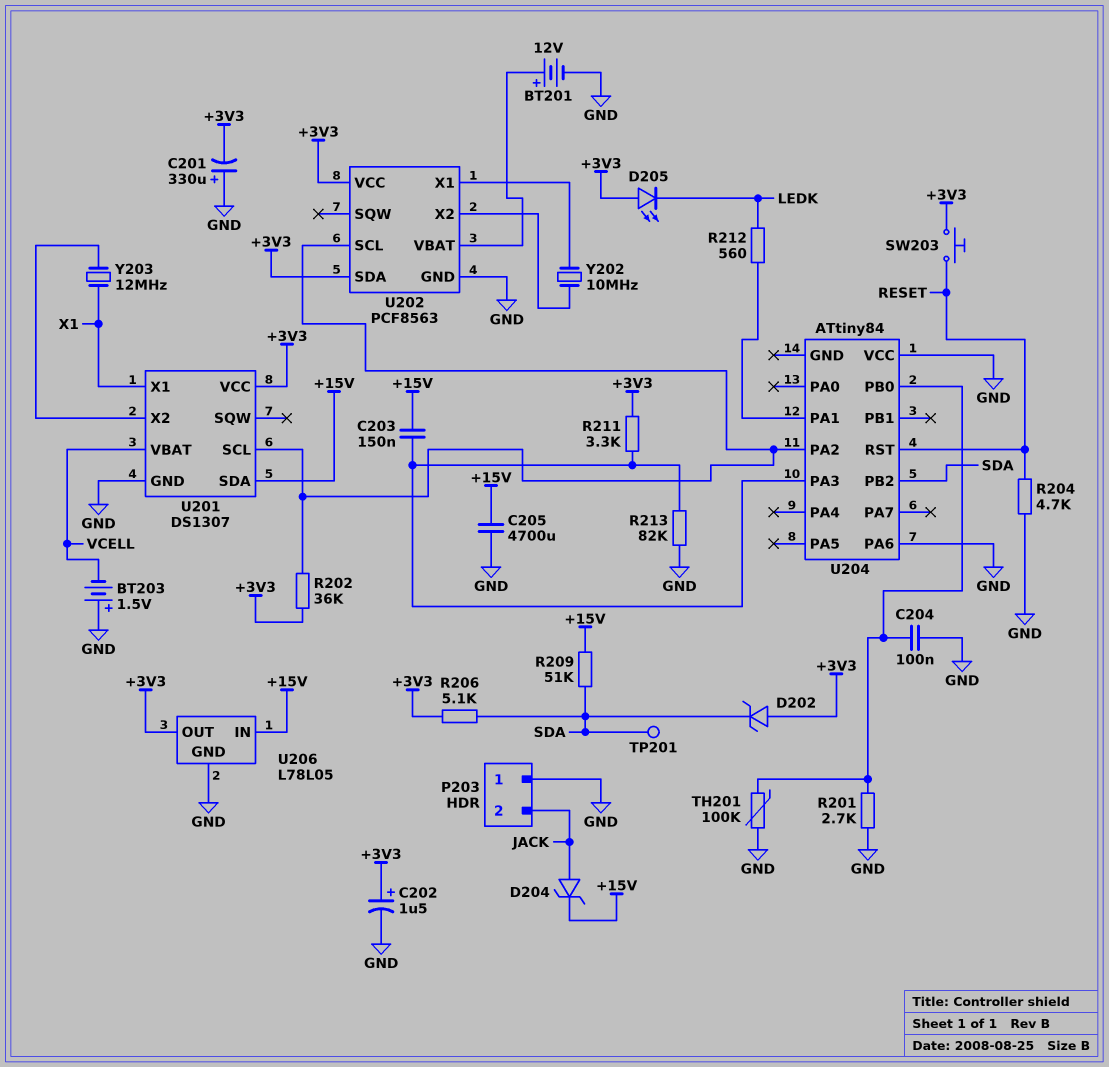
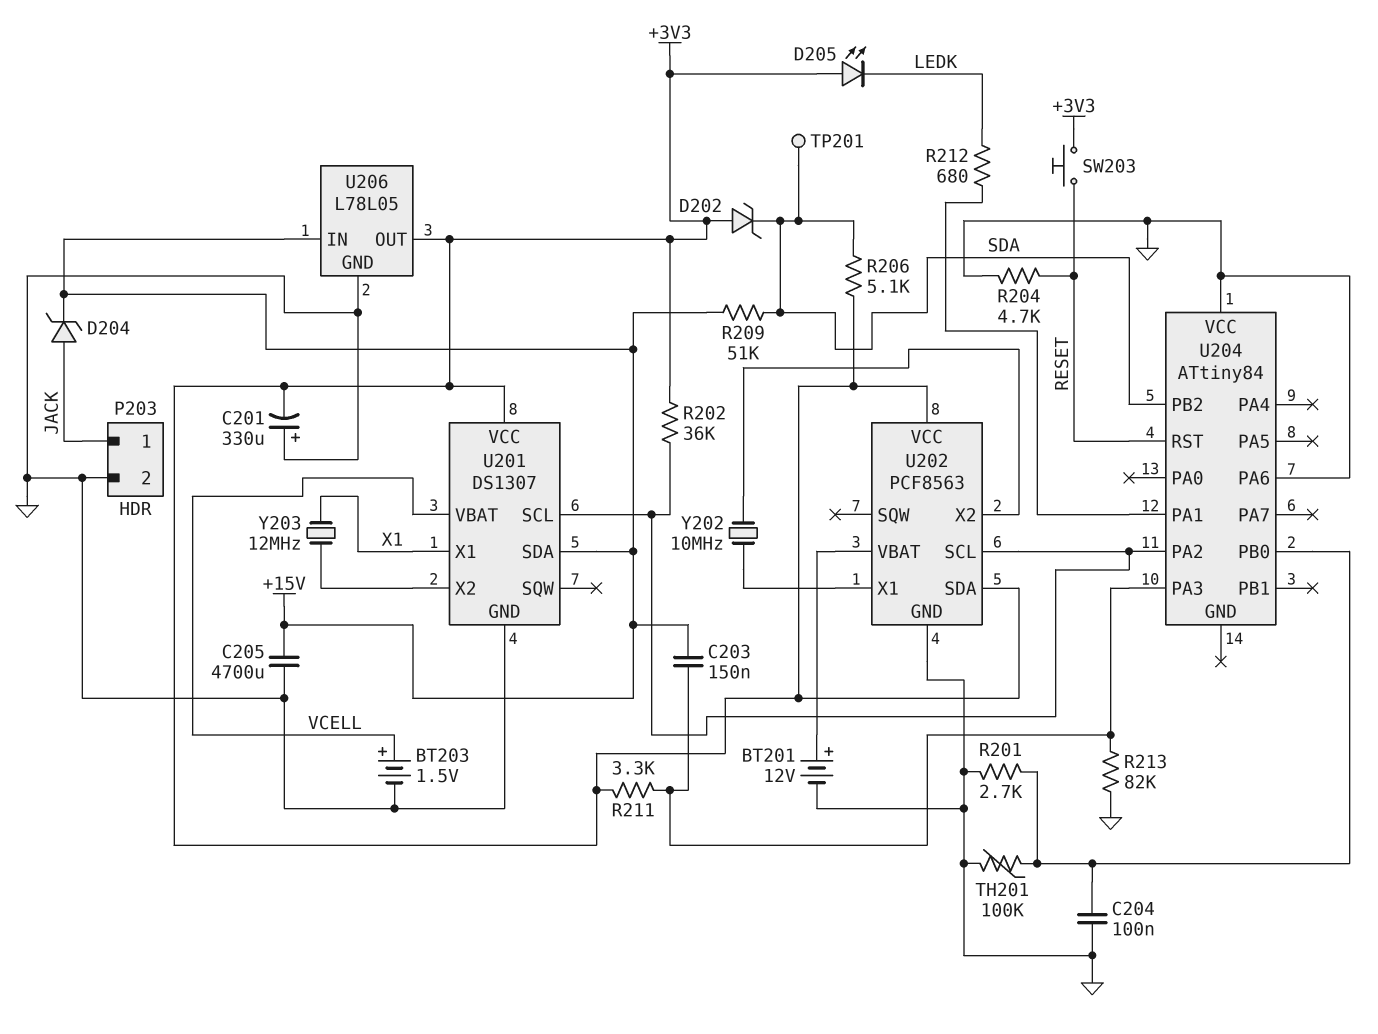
BT203: 1.5V (plus GND, minus VCELL) -> 1.5V (plus VCELL, minus GND)
C202: 1.5uF (plus +3V3, minus GND) -> none
P203 pin 1: GND -> JACK
P203 pin 2: JACK -> GND
R212: 560 (LEDK, U204/PA1) -> 680 (LEDK, U204/PA1)

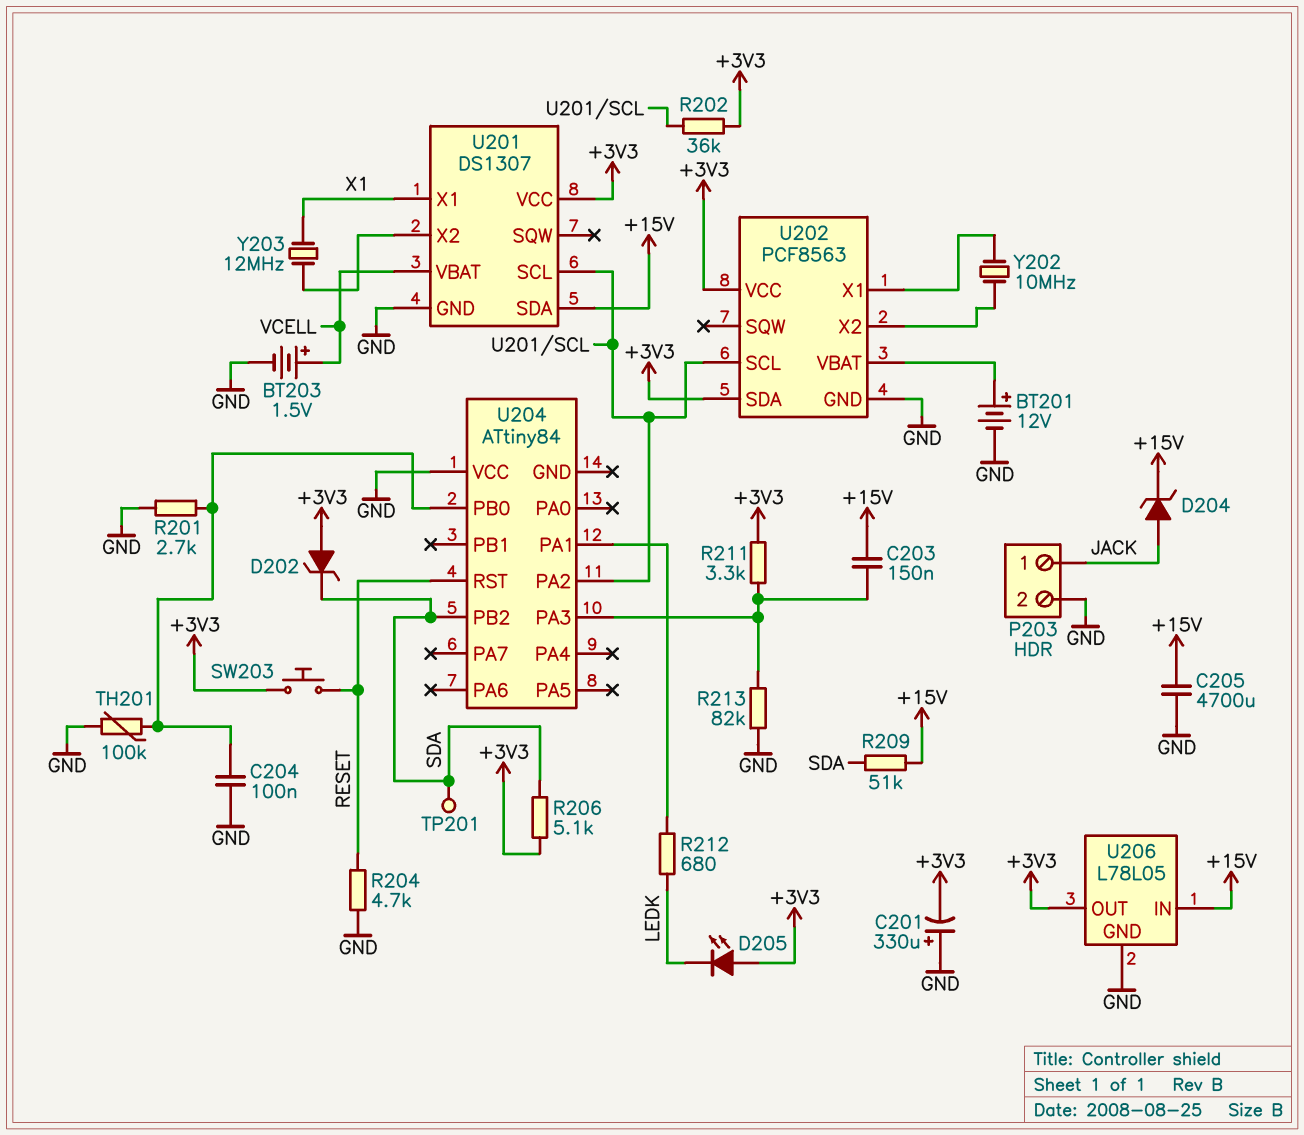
U204 pin PA6: GND -> none

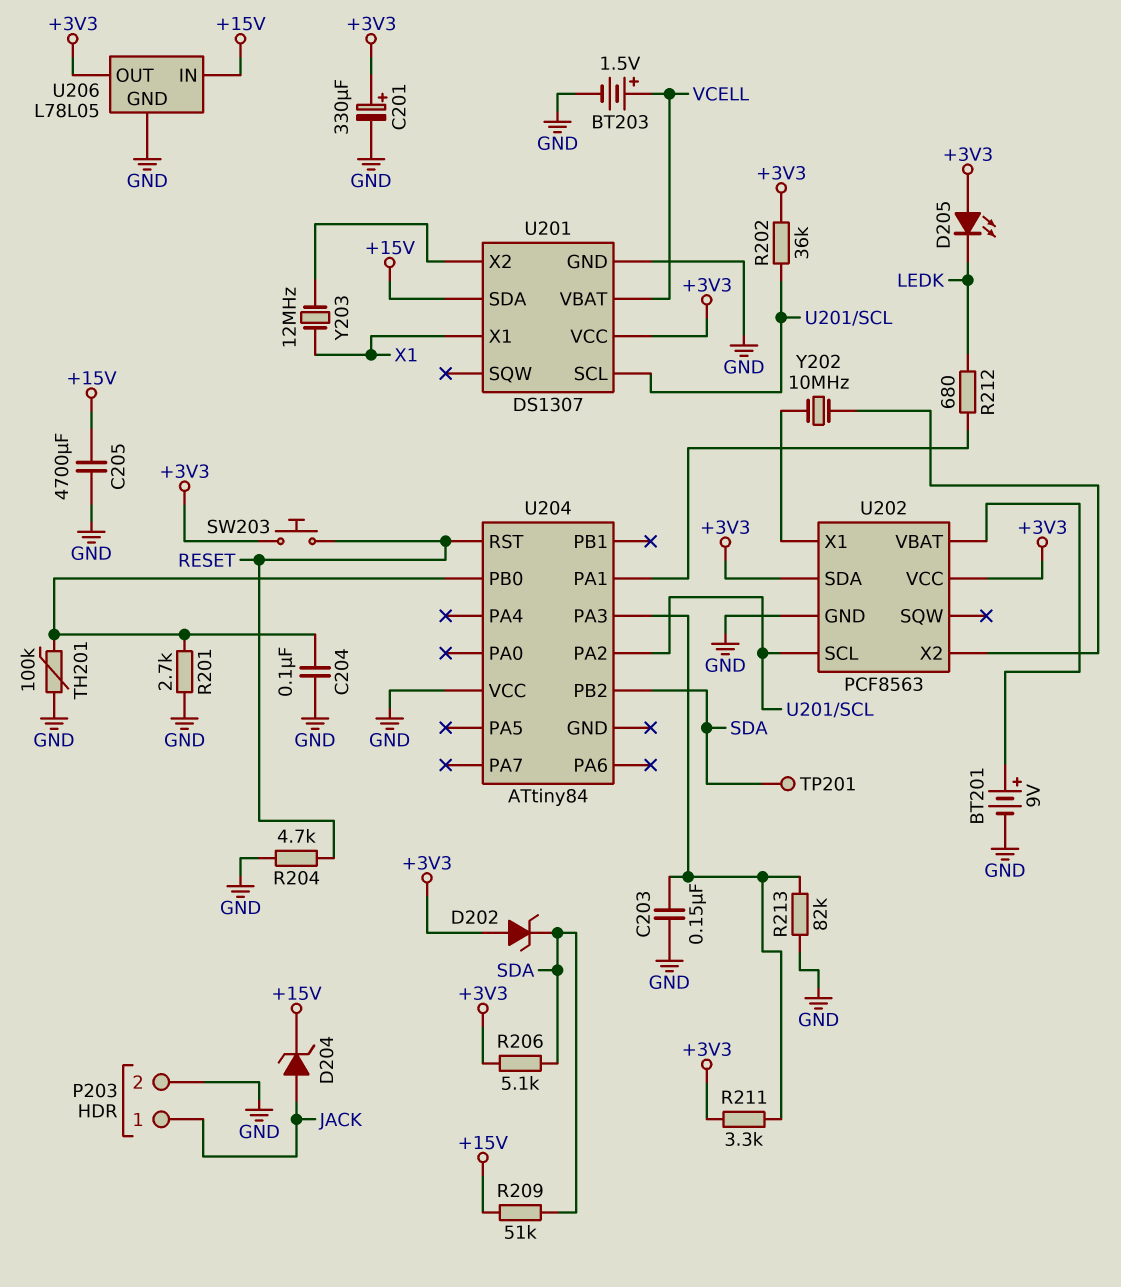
BT201: 12V (plus U202/VBAT, minus GND) -> 9V (plus U202/VBAT, minus GND)
C201: 330uF (plus GND, minus +3V3) -> 330uF (plus +3V3, minus GND)
C203: 150nF (+15V, U204/PA3) -> 150nF (GND, U204/PA3)

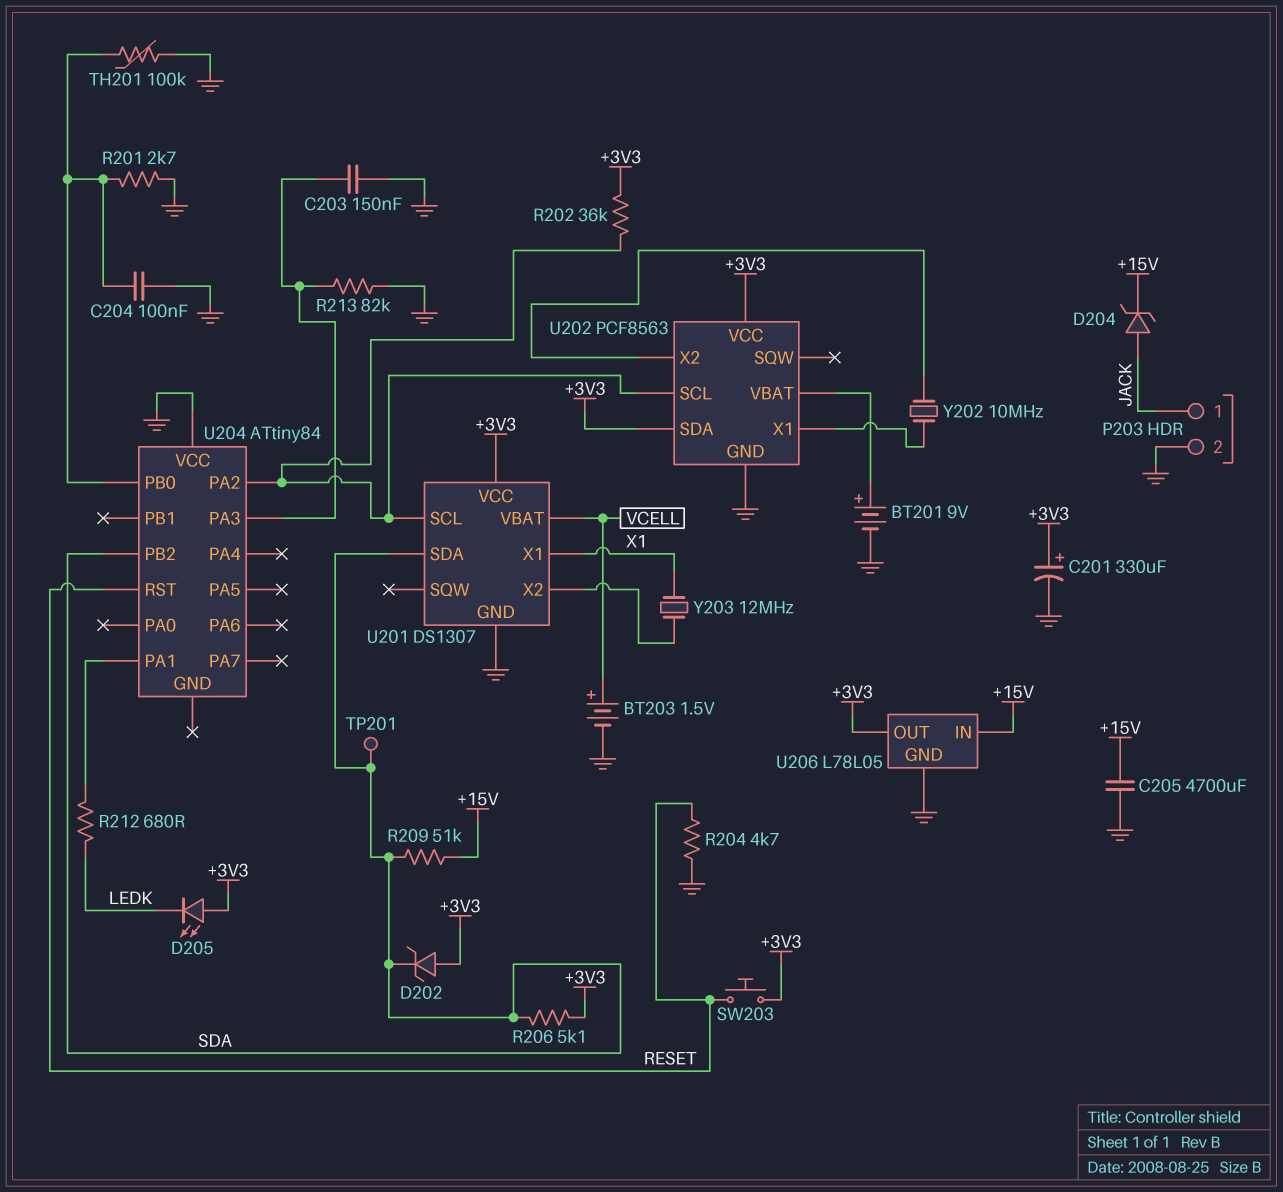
R211: 3.3k (+3V3, U204/PA3) -> none
U201 pin SDA: +15V -> SDA

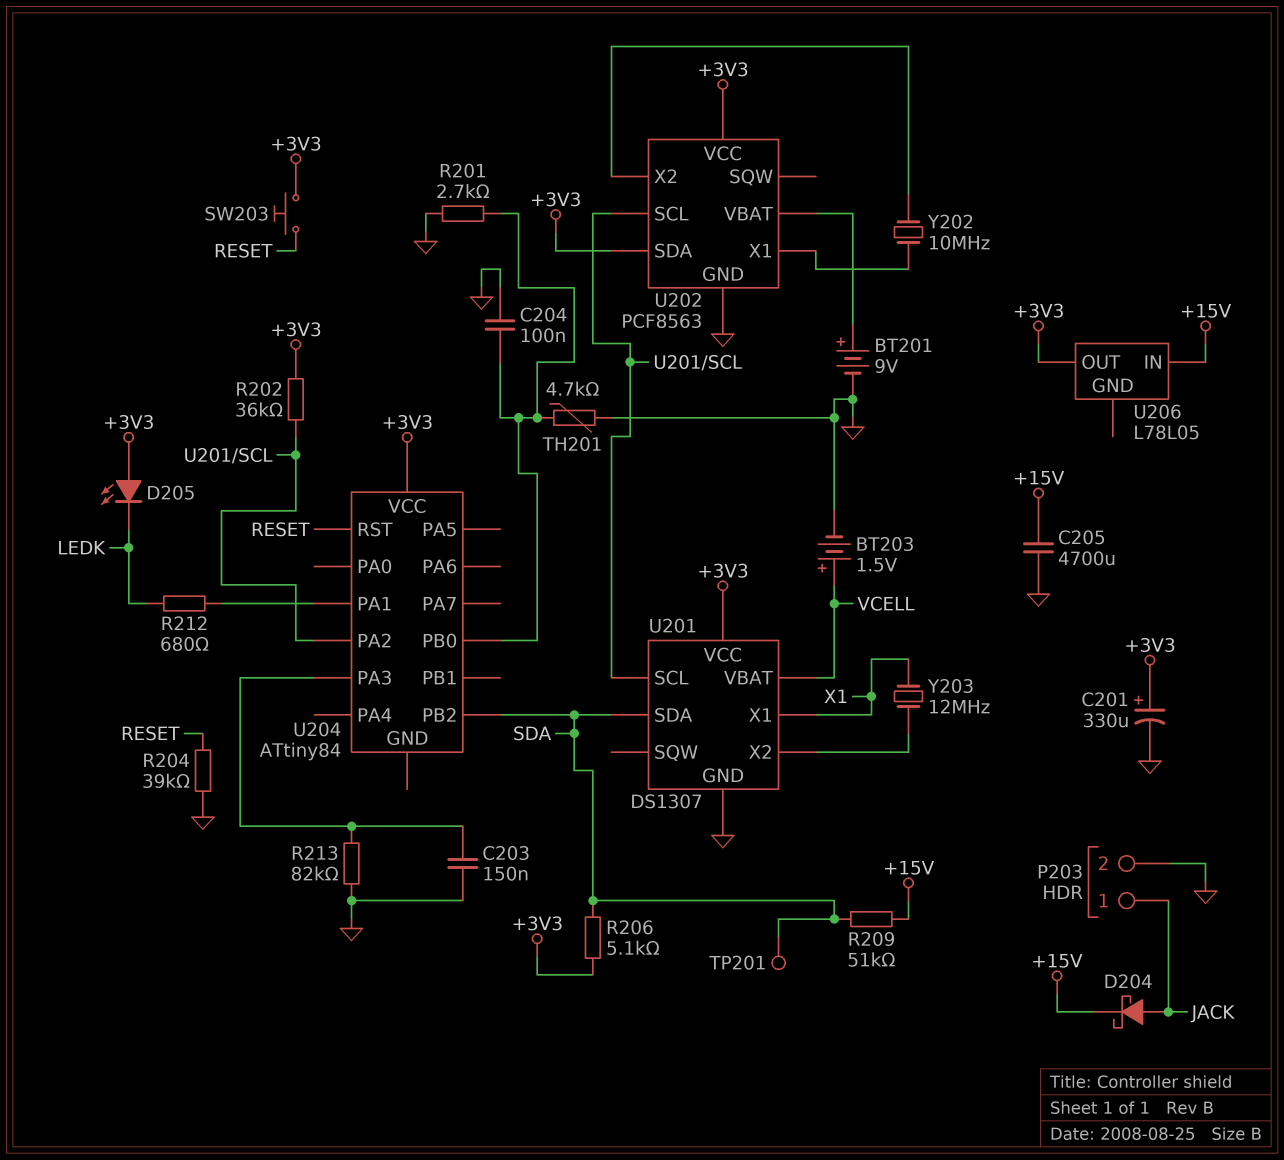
D202: zener (A +3V3, K SDA) -> none
D204: zener (A JACK, K +15V) -> schottky (A JACK, K +15V)
R204: 4.7k (GND, RESET) -> 39k (GND, RESET)
TH201: 100k (GND, U204/PB0) -> 4.7k (GND, U204/PB0)
U204 pin VCC: GND -> +3V3
U206 pin GND: GND -> none

